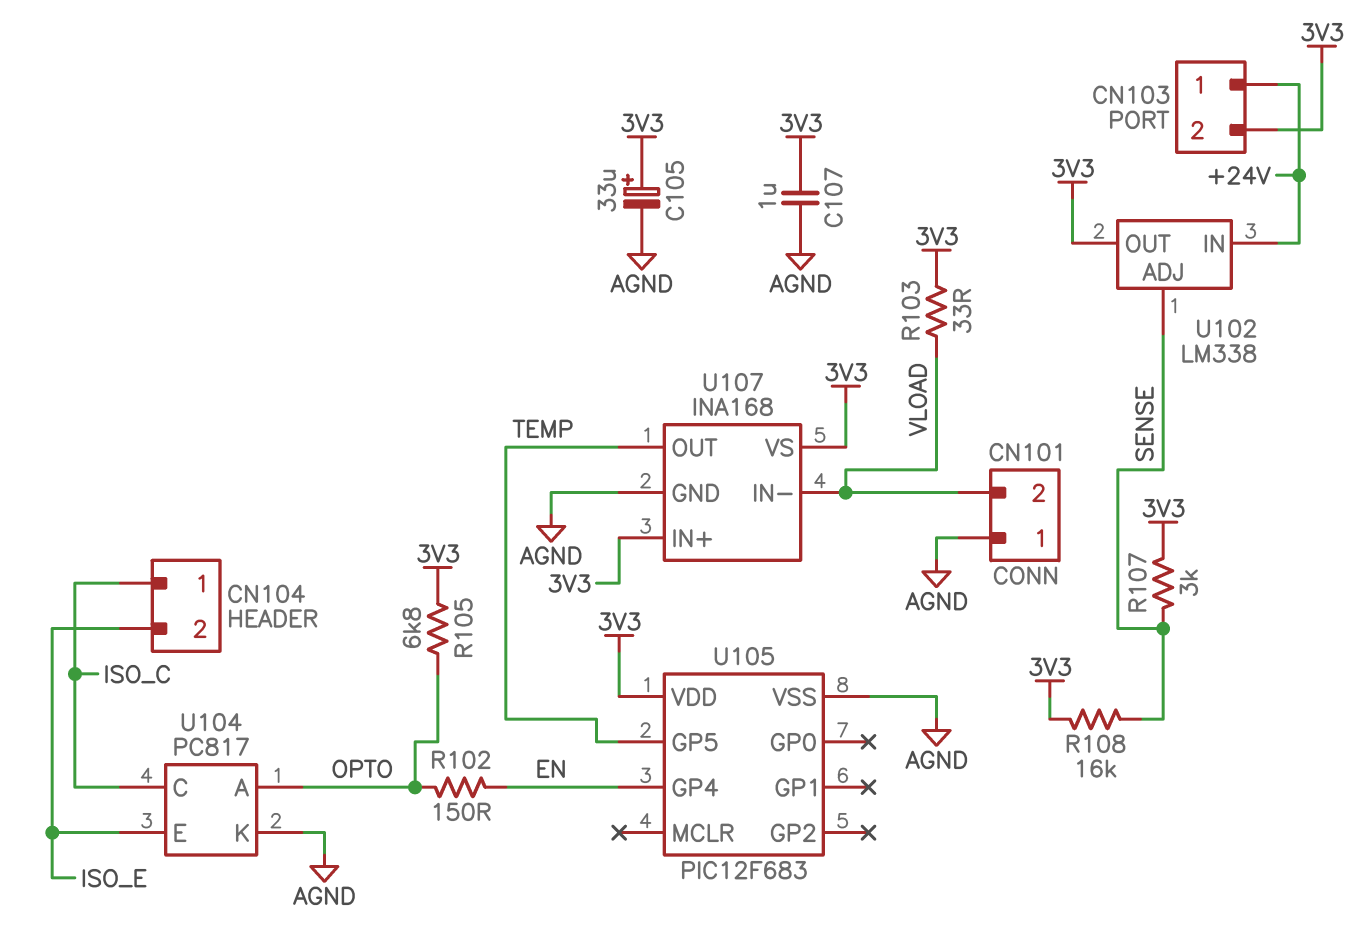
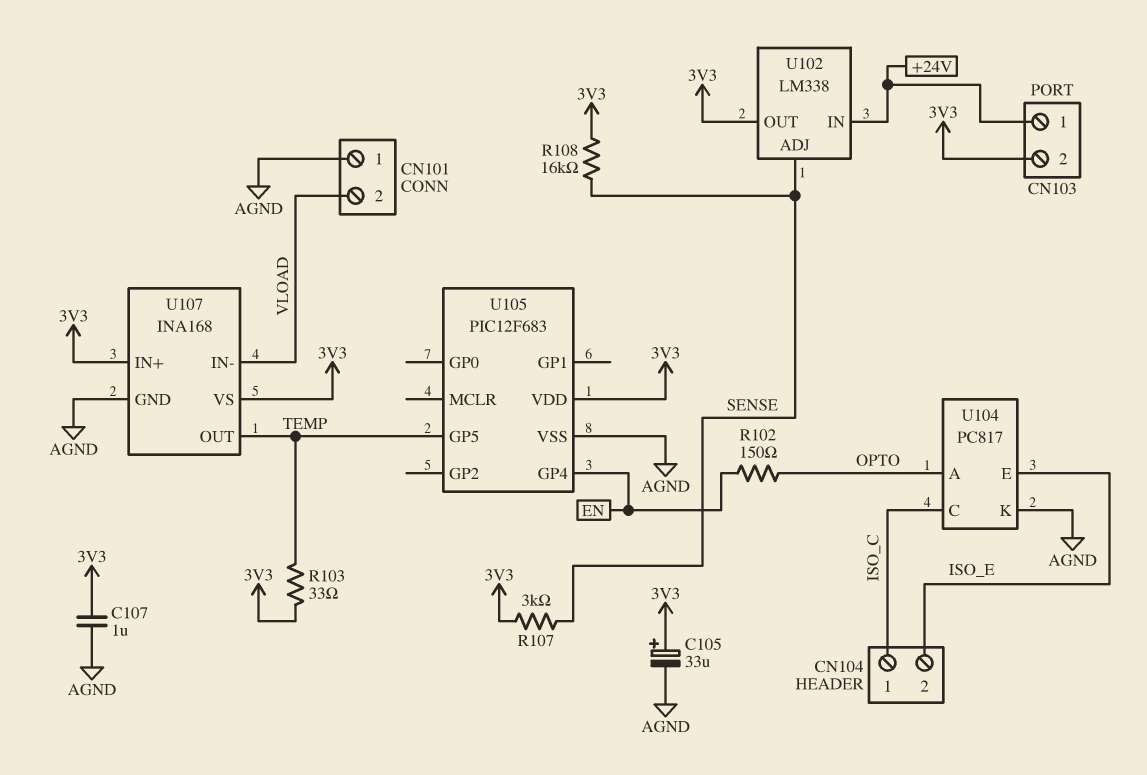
R103: 33 (3V3, VLOAD) -> 33 (3V3, TEMP)
R105: 6.8k (3V3, OPTO) -> none

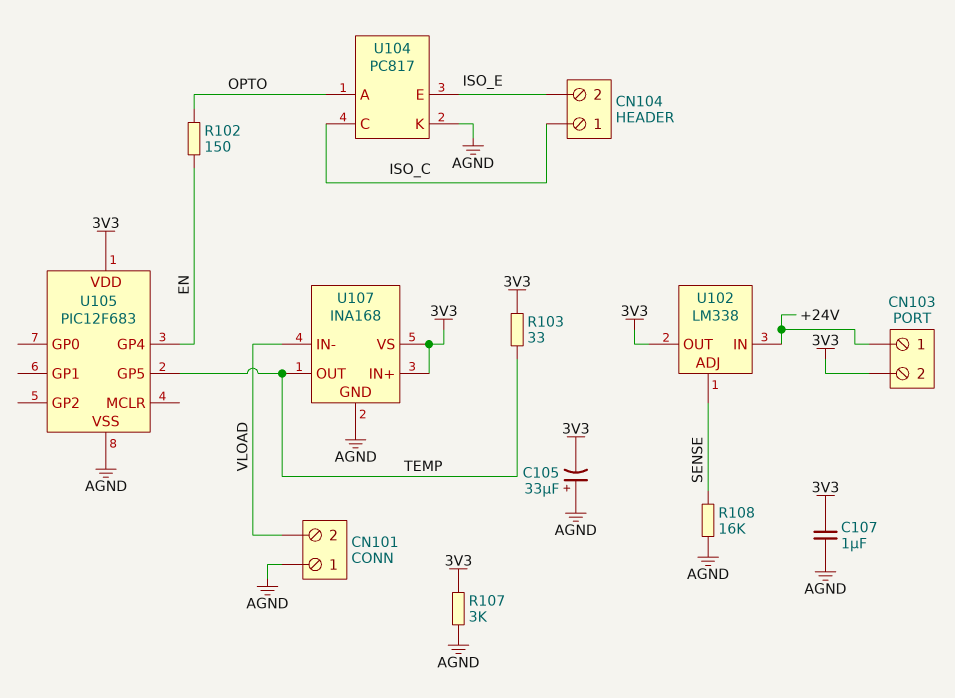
C105: 33uF (plus 3V3, minus AGND) -> 33uF (plus AGND, minus 3V3)
R107: 3k (3V3, SENSE) -> 3k (3V3, AGND)
R108: 16k (3V3, SENSE) -> 16k (AGND, SENSE)

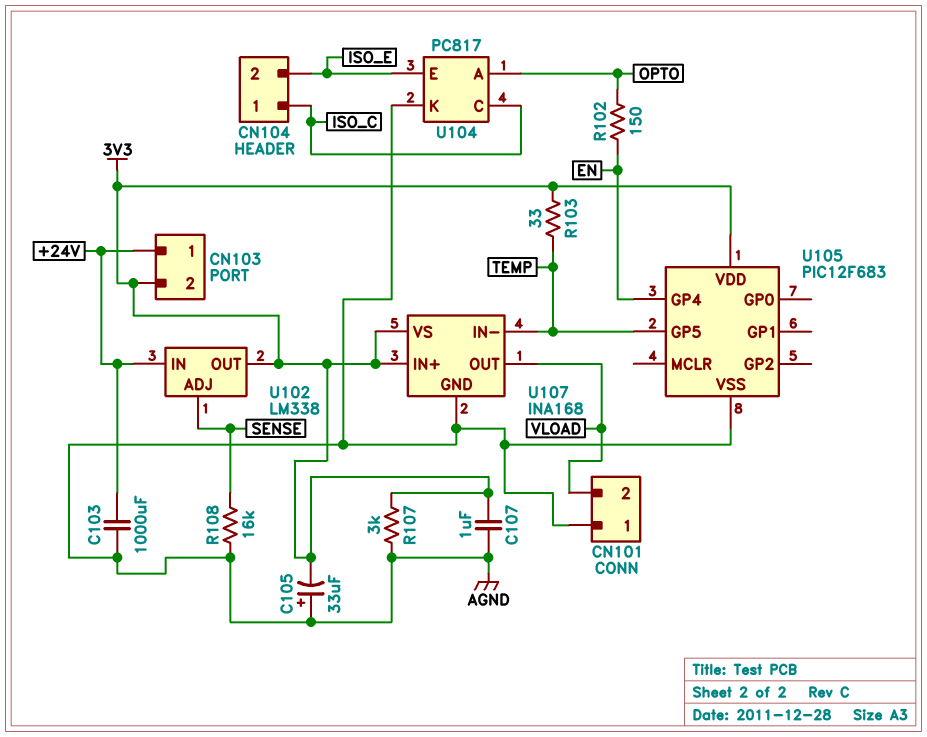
C103: none -> 1000uF (+24V, AGND)
U107 pin IN-: VLOAD -> TEMP
U107 pin OUT: TEMP -> VLOAD

